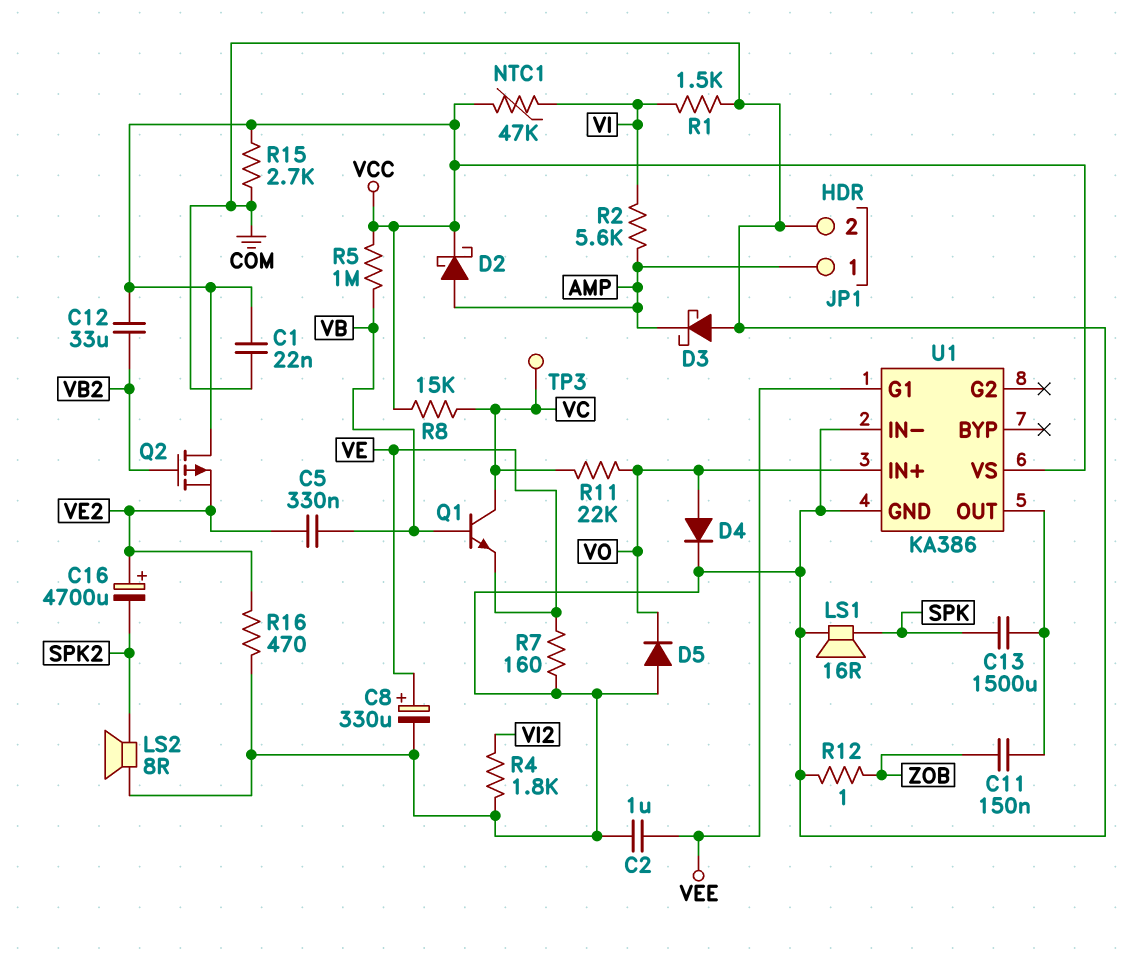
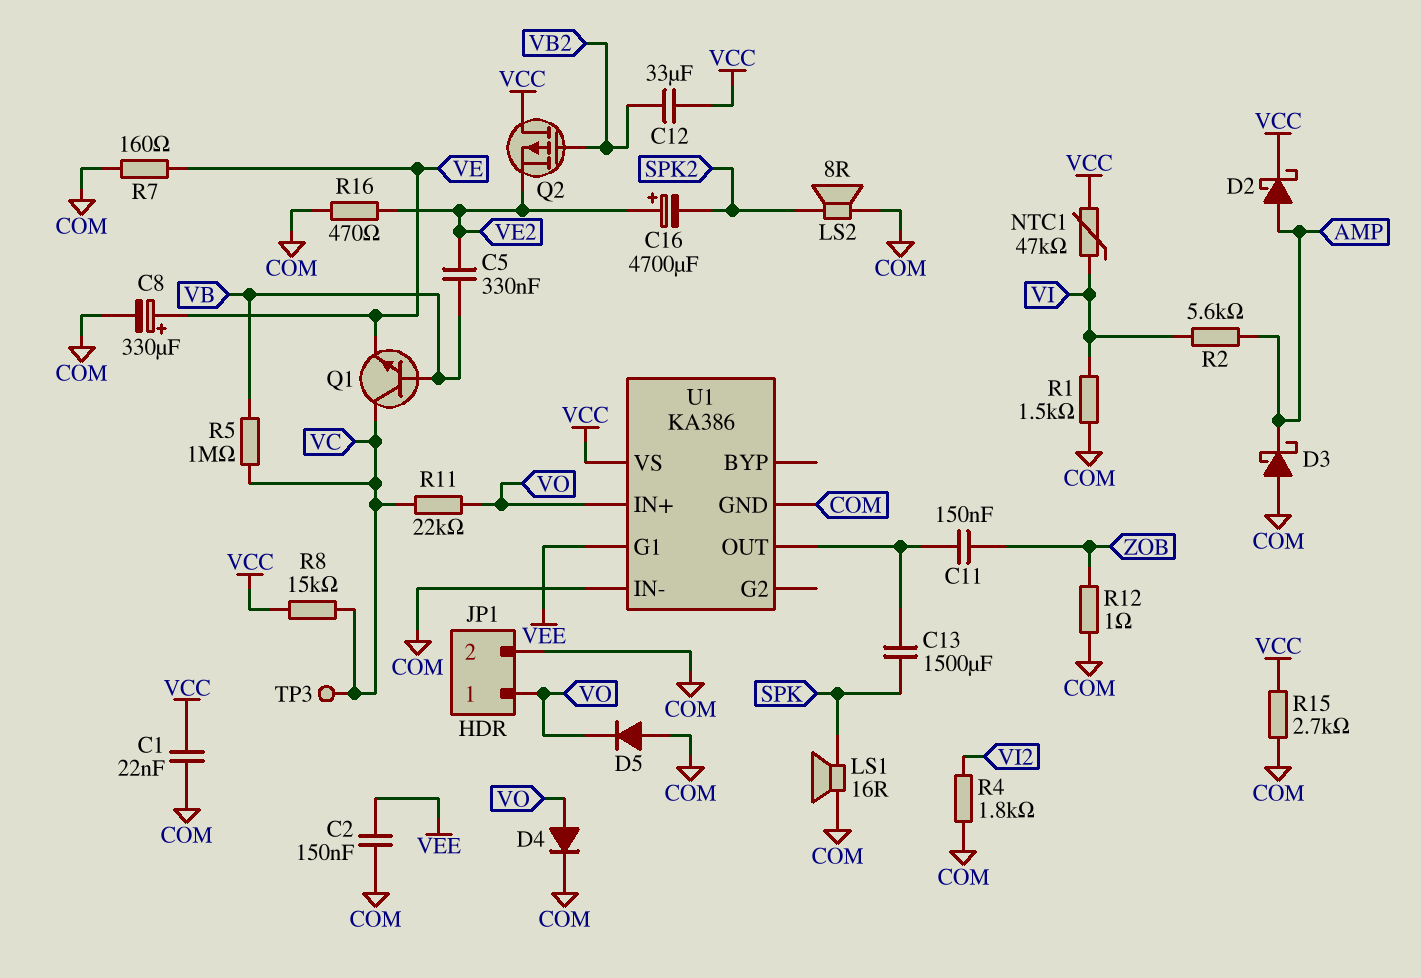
C2: 1uF (COM, VEE) -> 150nF (COM, VEE)
JP1 pin 1: AMP -> VO
R5: 1M (VB, VCC) -> 1M (VB, VC)

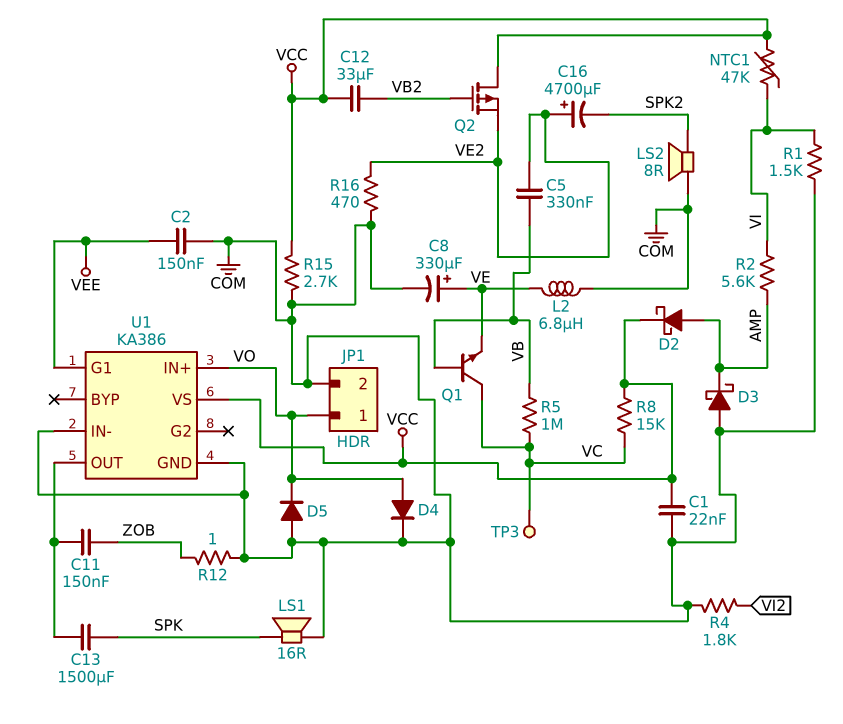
L2: none -> 6.8uH (COM, VE)
R7: 160 (COM, VE) -> none
R11: 22k (VC, VO) -> none

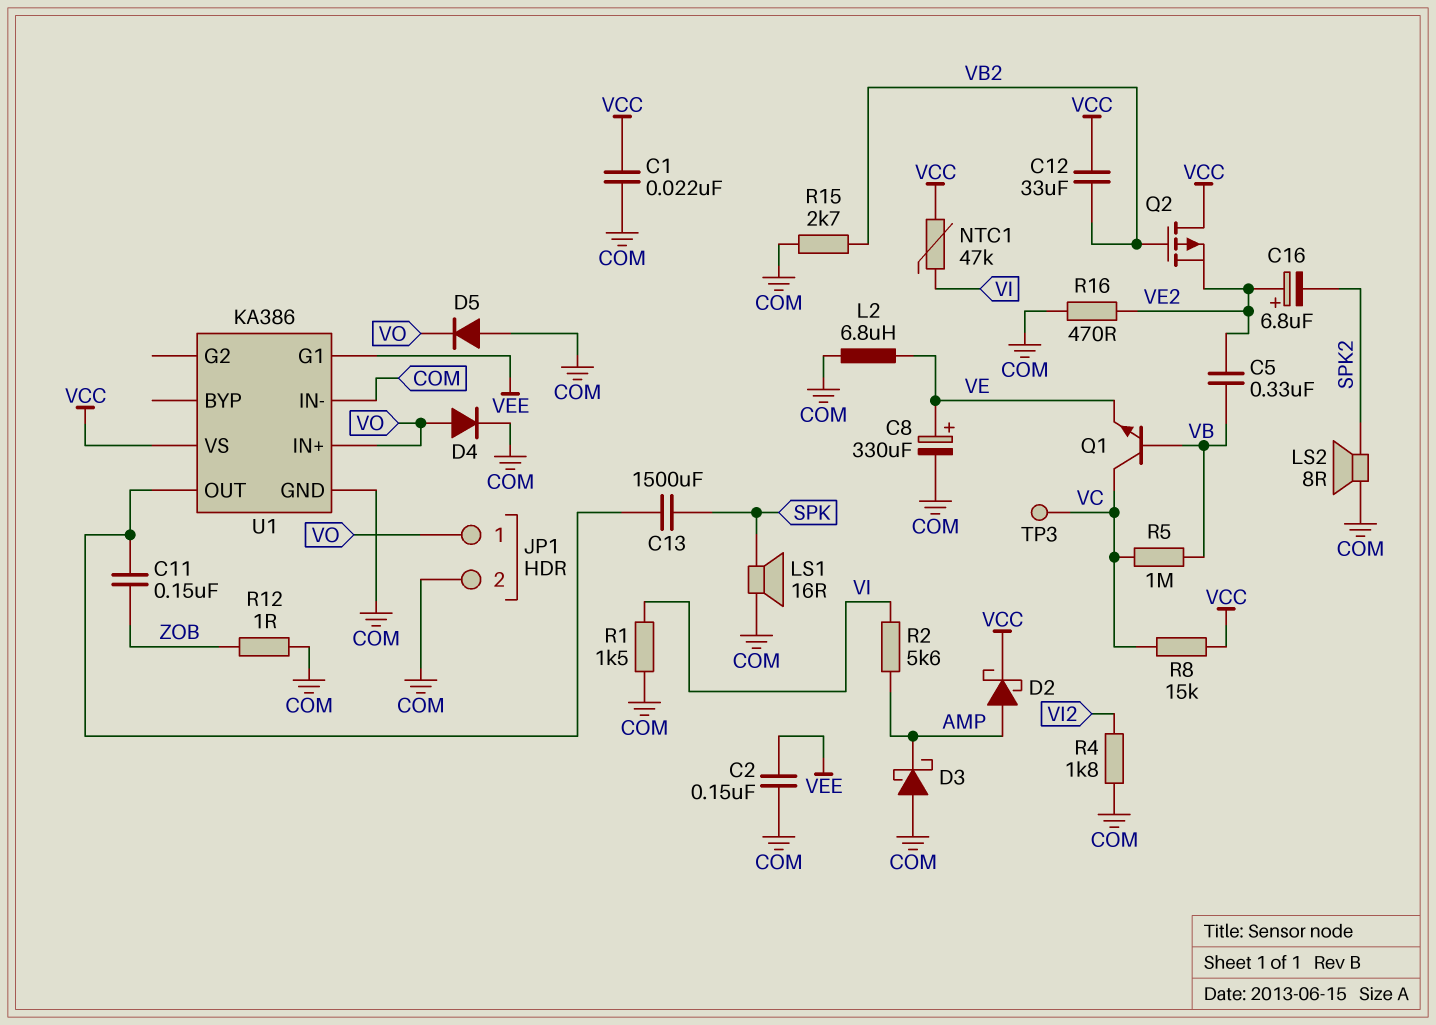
C16: 4700uF (plus VE2, minus SPK2) -> 6.8uF (plus VE2, minus SPK2)
R15: 2.7k (COM, VCC) -> 2.7k (COM, VB2)

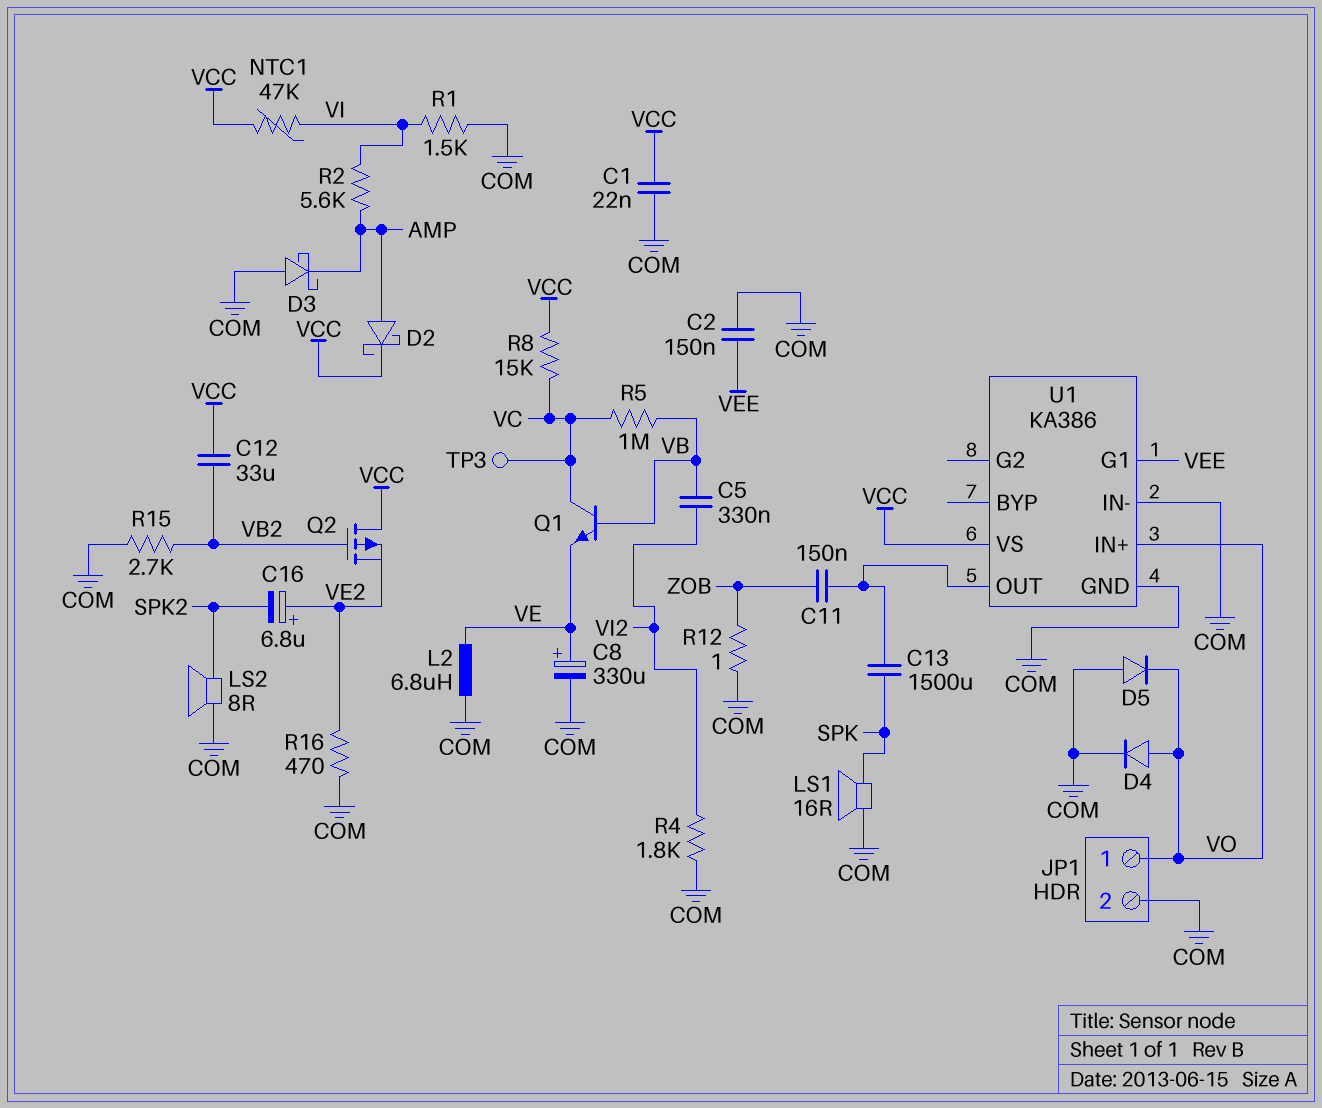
C5: 330nF (VB, VE2) -> 330nF (VB, VI2)

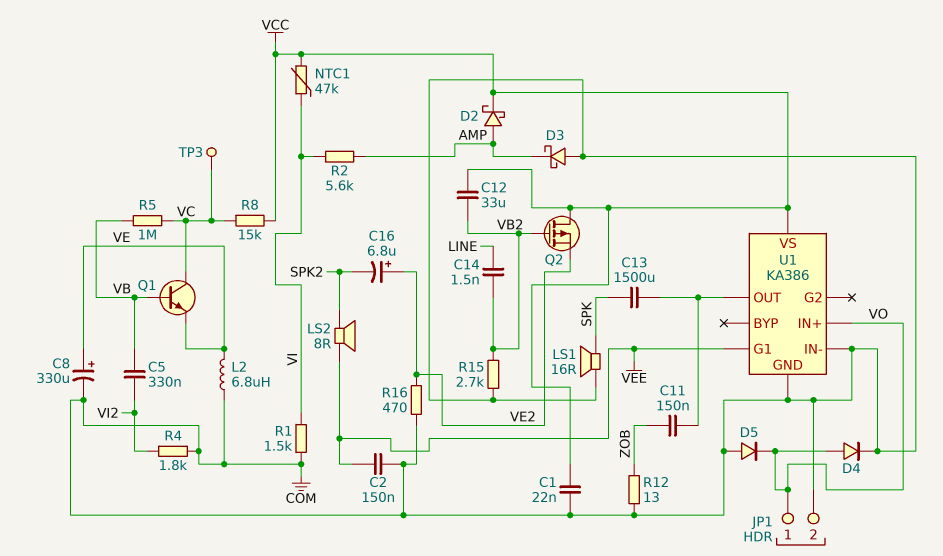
C14: none -> 1.5nF (LINE, VB2)
LS2: speaker 8R (COM, SPK2) -> speaker 8R (SPK2, VEE)
R12: 1 (COM, ZOB) -> 13 (COM, ZOB)

